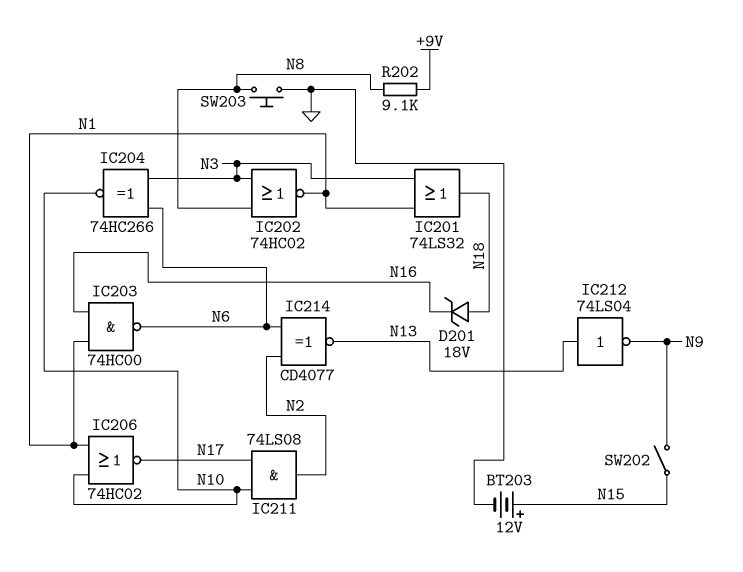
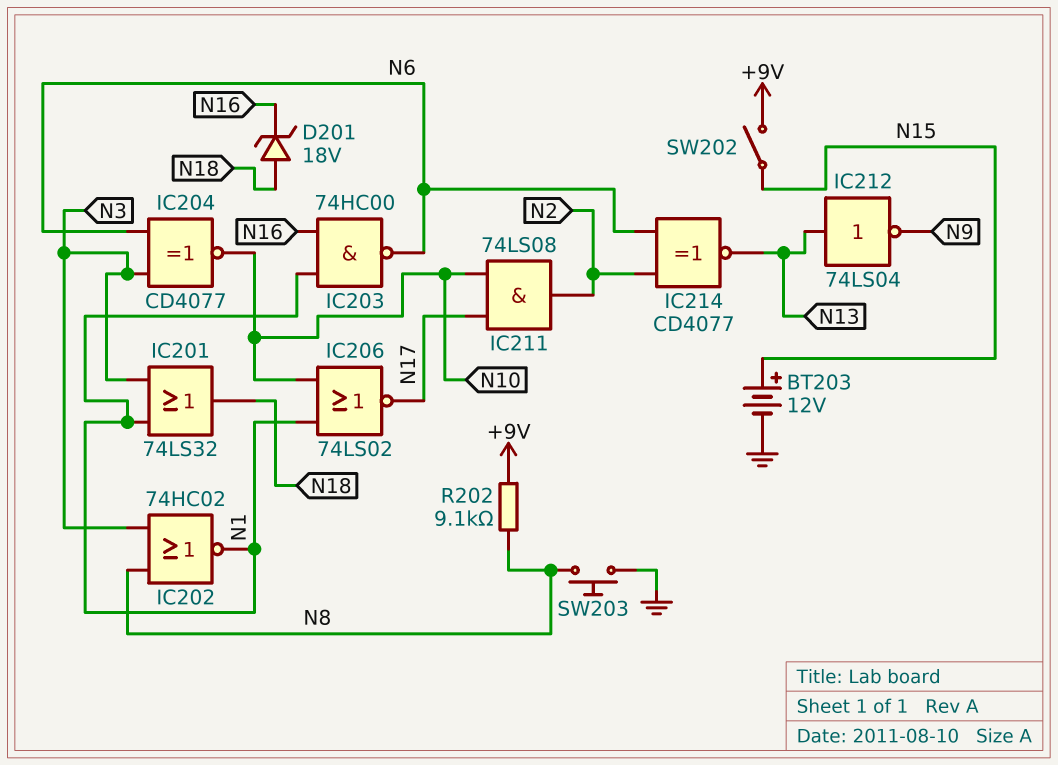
IC204: XNOR 74HC266 (in N3, in N6, out N10) -> XNOR CD4077 (in N3, in N6, out N10)
IC206: NOR 74HC02 (in N1, in N10, out N17) -> NOR 74LS02 (in N1, in N10, out N17)
SW202: switch (N9, N15) -> switch (+9V, N15)

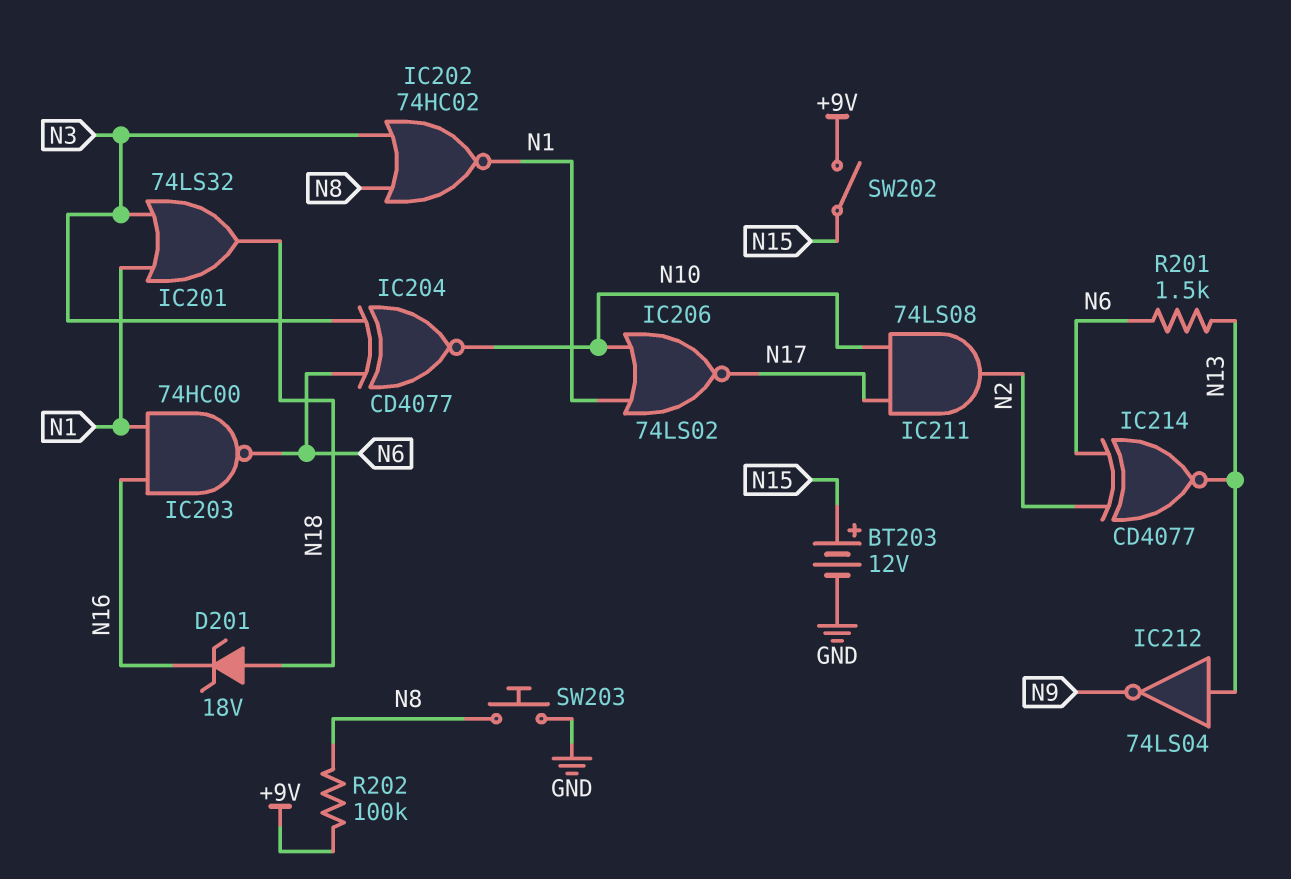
R201: none -> 1.5k (N6, N13)
R202: 9.1k (+9V, N8) -> 100k (+9V, N8)

